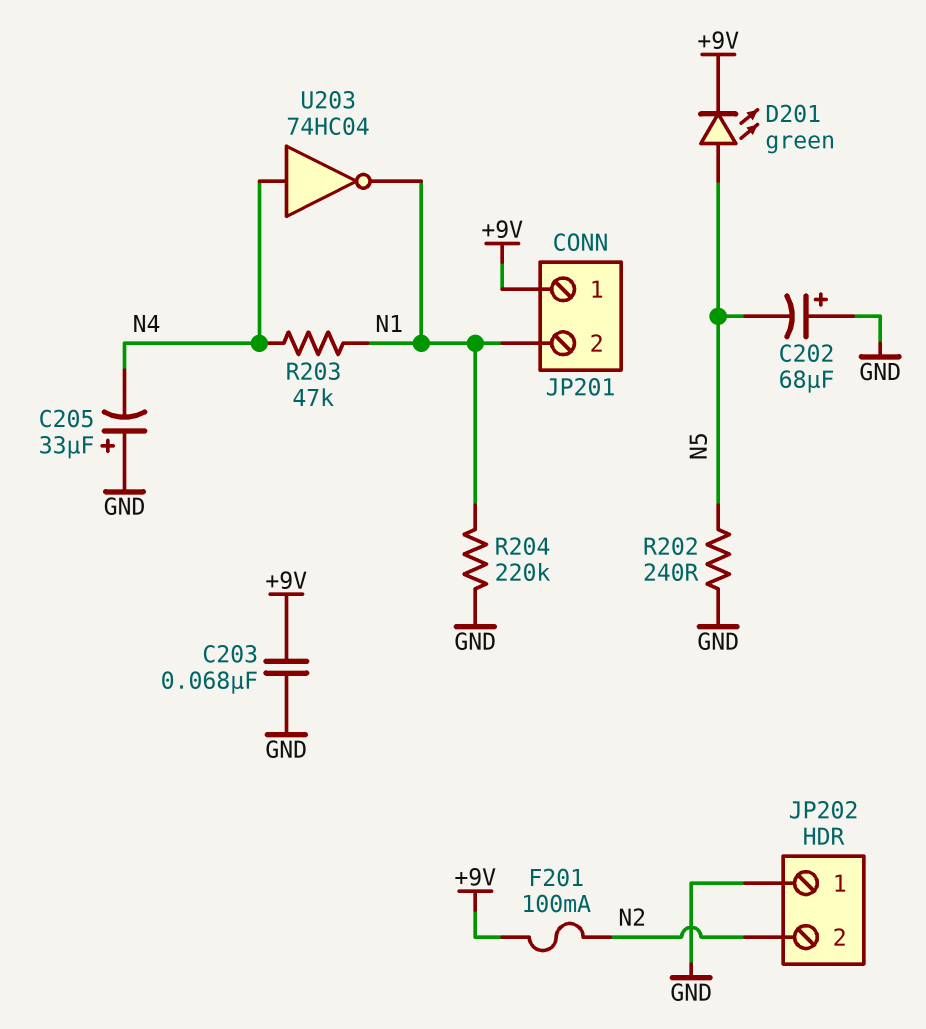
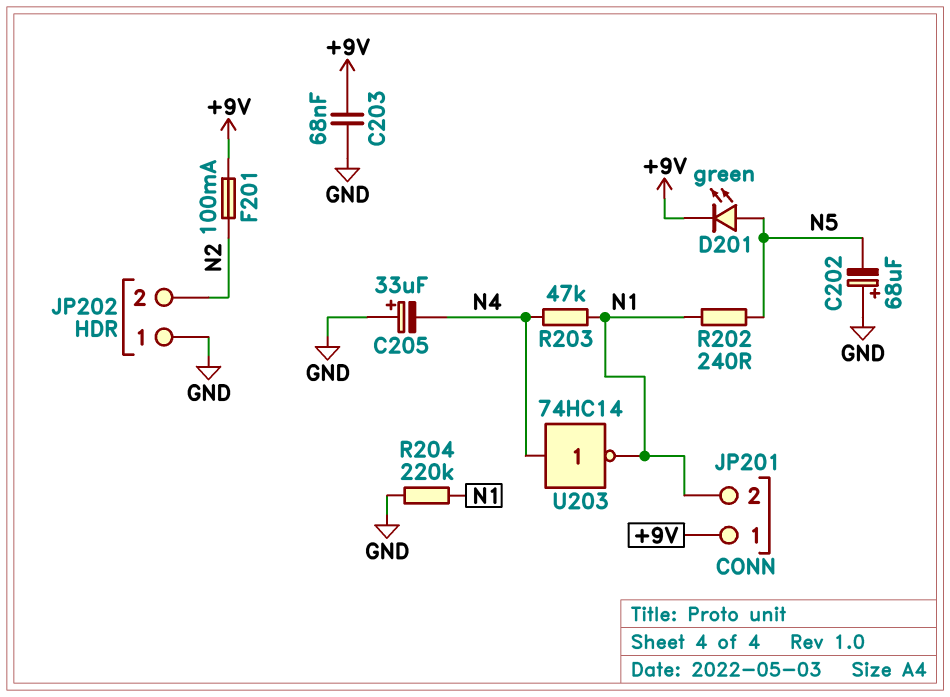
R202: 240 (GND, N5) -> 240 (N1, N5)
U203: NOT 74HC04 (in N4, out N1) -> NOT 74HC14 (in N4, out N1)

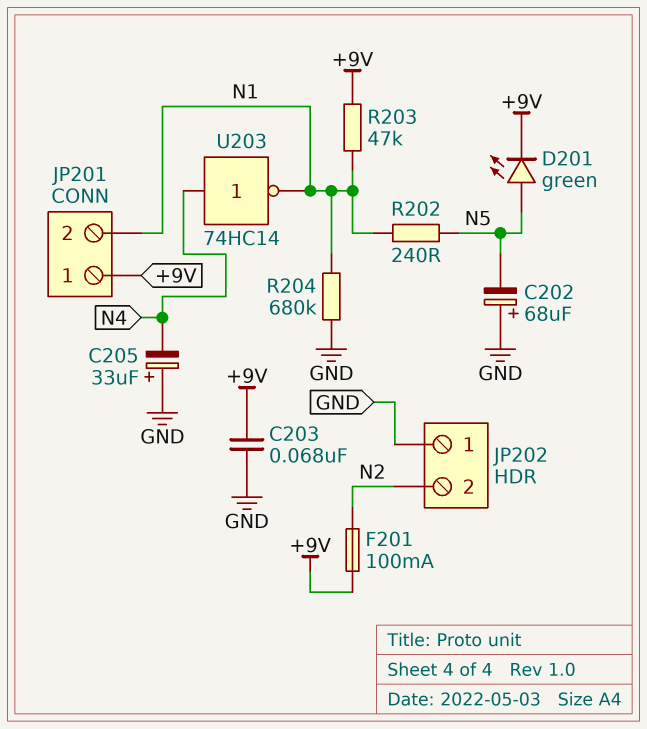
R203: 47k (N1, N4) -> 47k (+9V, N1)
R204: 220k (GND, N1) -> 680k (GND, N1)

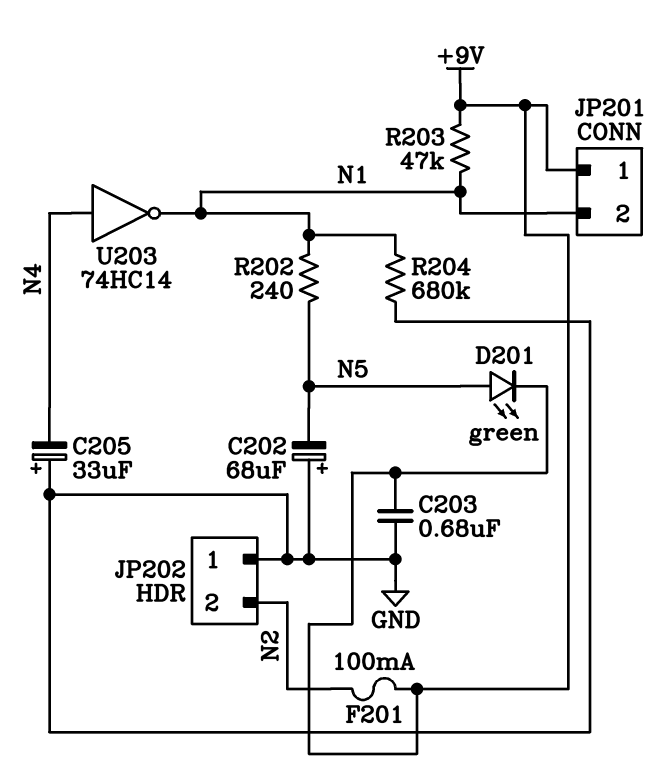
C203: 68nF (+9V, GND) -> 680nF (+9V, GND)

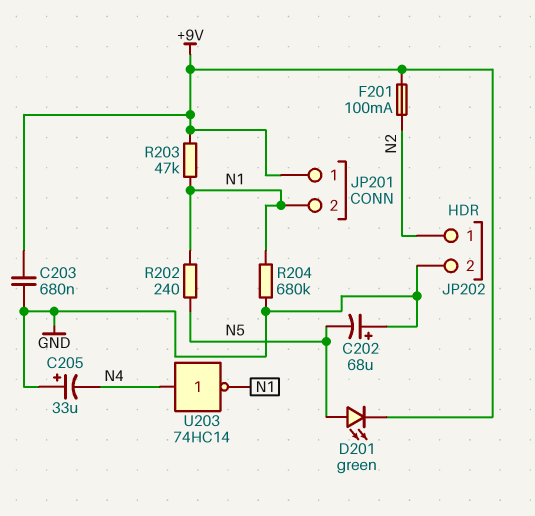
JP202 pin 1: GND -> N2
JP202 pin 2: N2 -> GND

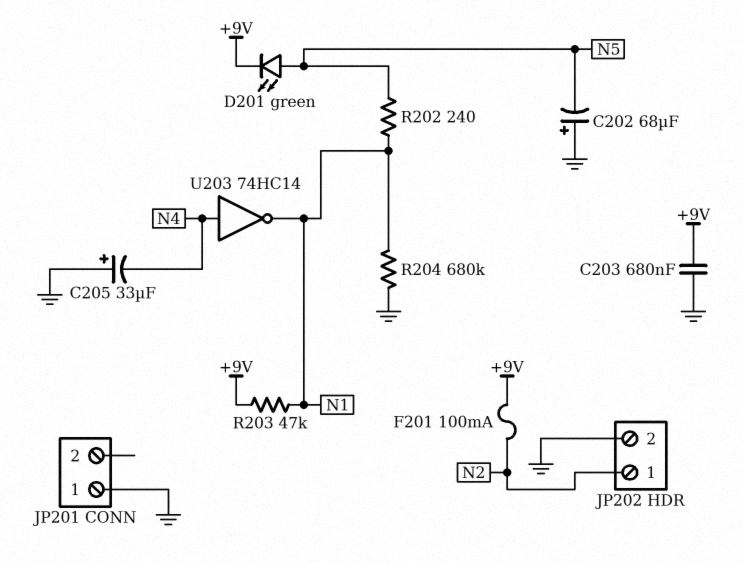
JP201 pin 1: +9V -> GND
JP201 pin 2: N1 -> none

